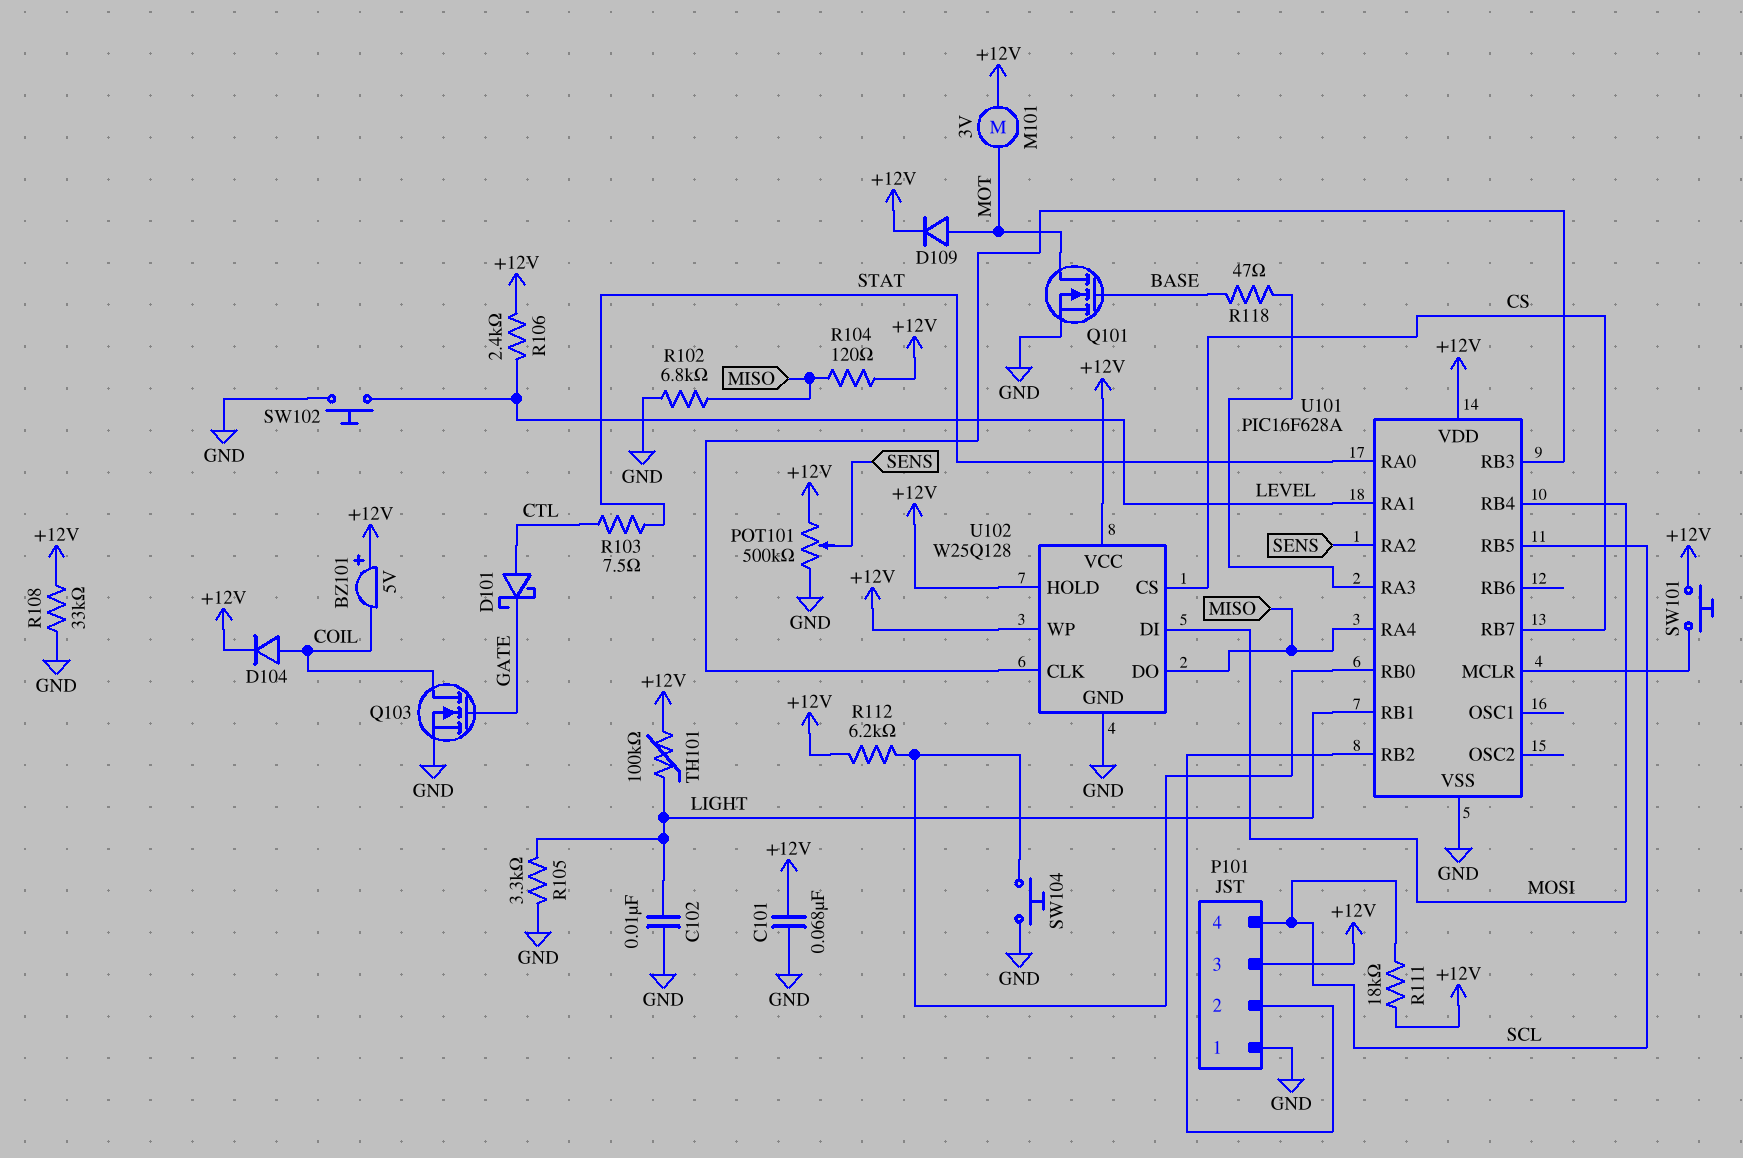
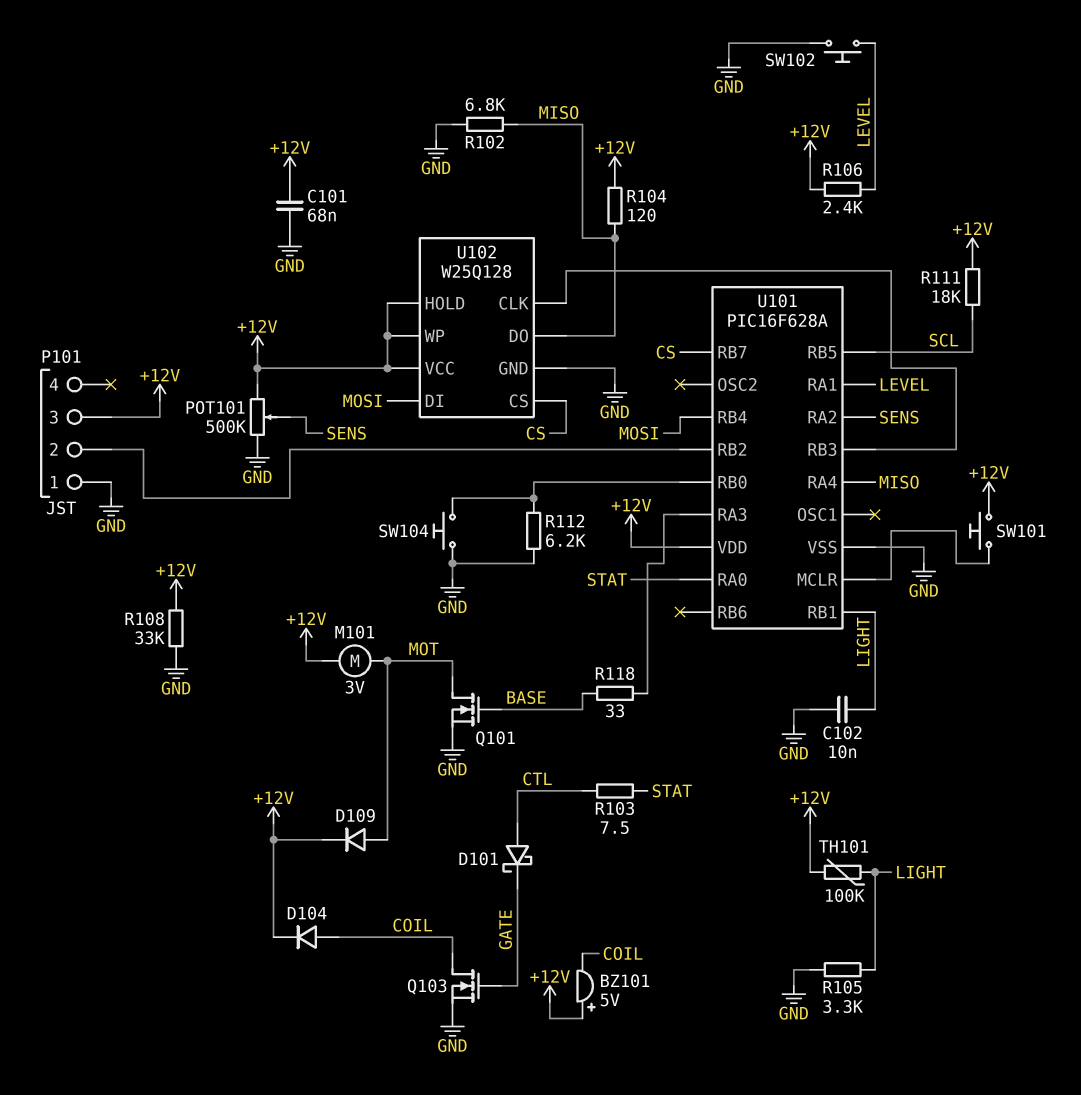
P101 pin 4: SCL -> none
R112: 6.2k (+12V, U101/RB0) -> 6.2k (GND, U101/RB0)
R118: 47 (BASE, U101/RA3) -> 33 (BASE, U101/RA3)

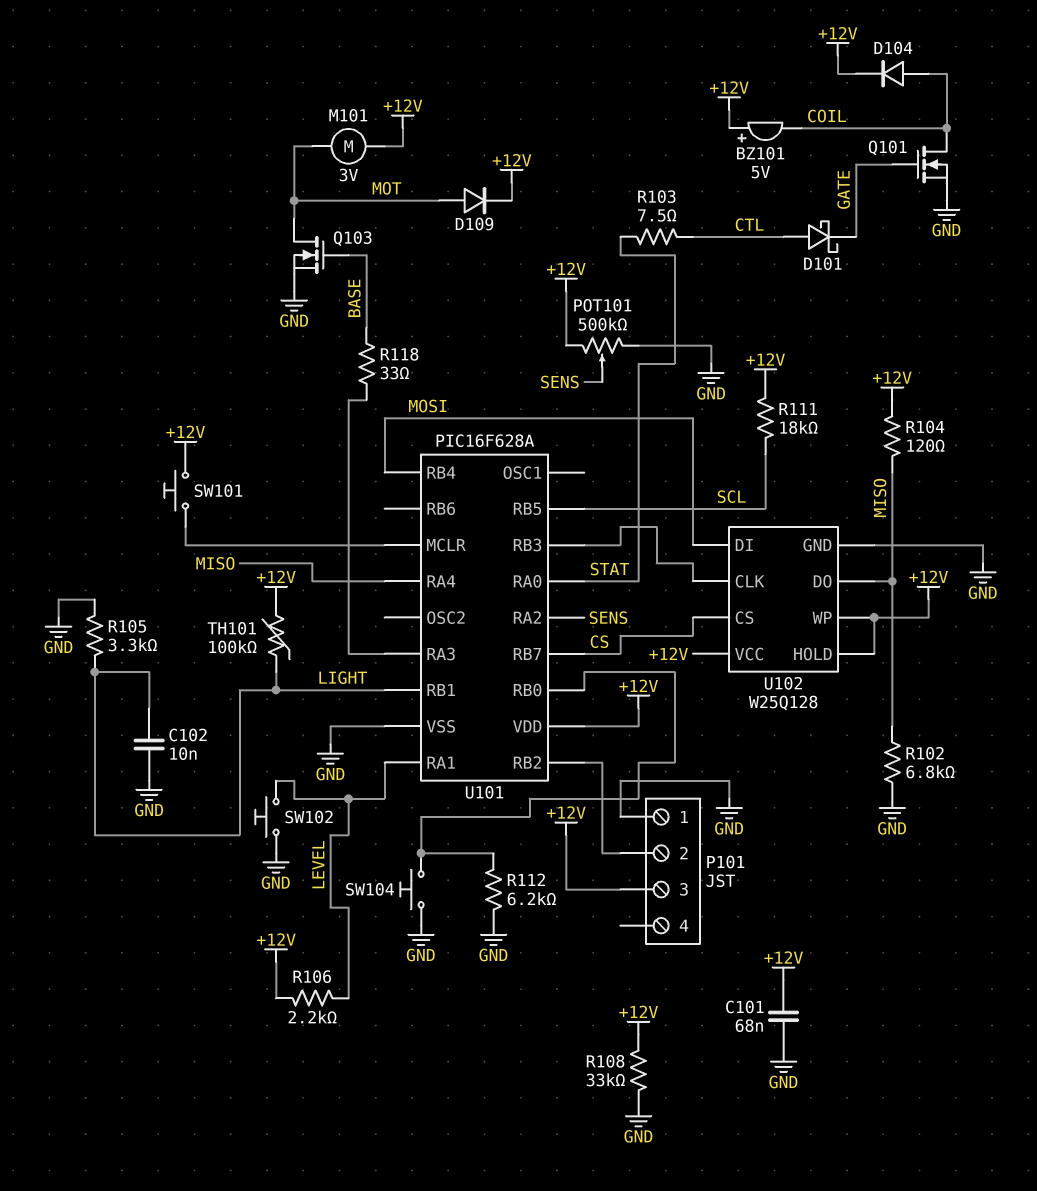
Q101: NMOS (G BASE, D MOT, S GND) -> NMOS (G GATE, D COIL, S GND)
Q103: NMOS (G GATE, D COIL, S GND) -> NMOS (G BASE, D MOT, S GND)
R106: 2.4k (+12V, LEVEL) -> 2.2k (+12V, LEVEL)

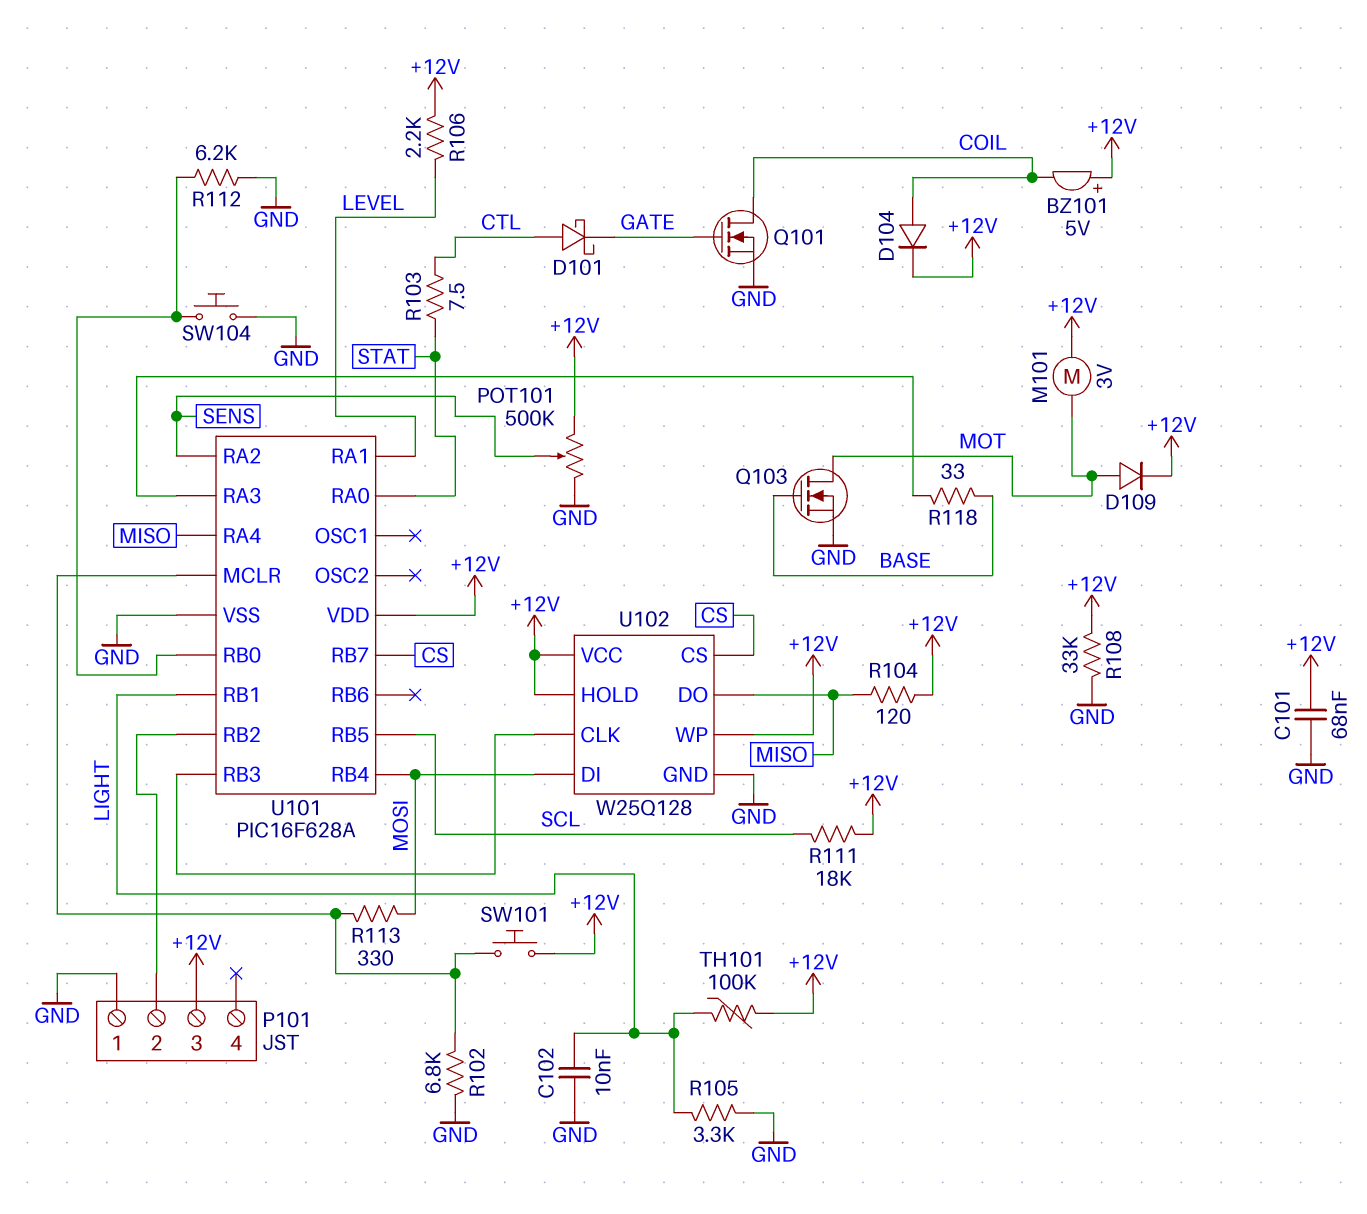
R102: 6.8k (GND, MISO) -> 6.8k (GND, U101/MCLR)
R113: none -> 330 (MOSI, U101/MCLR)
SW102: button (GND, LEVEL) -> none

